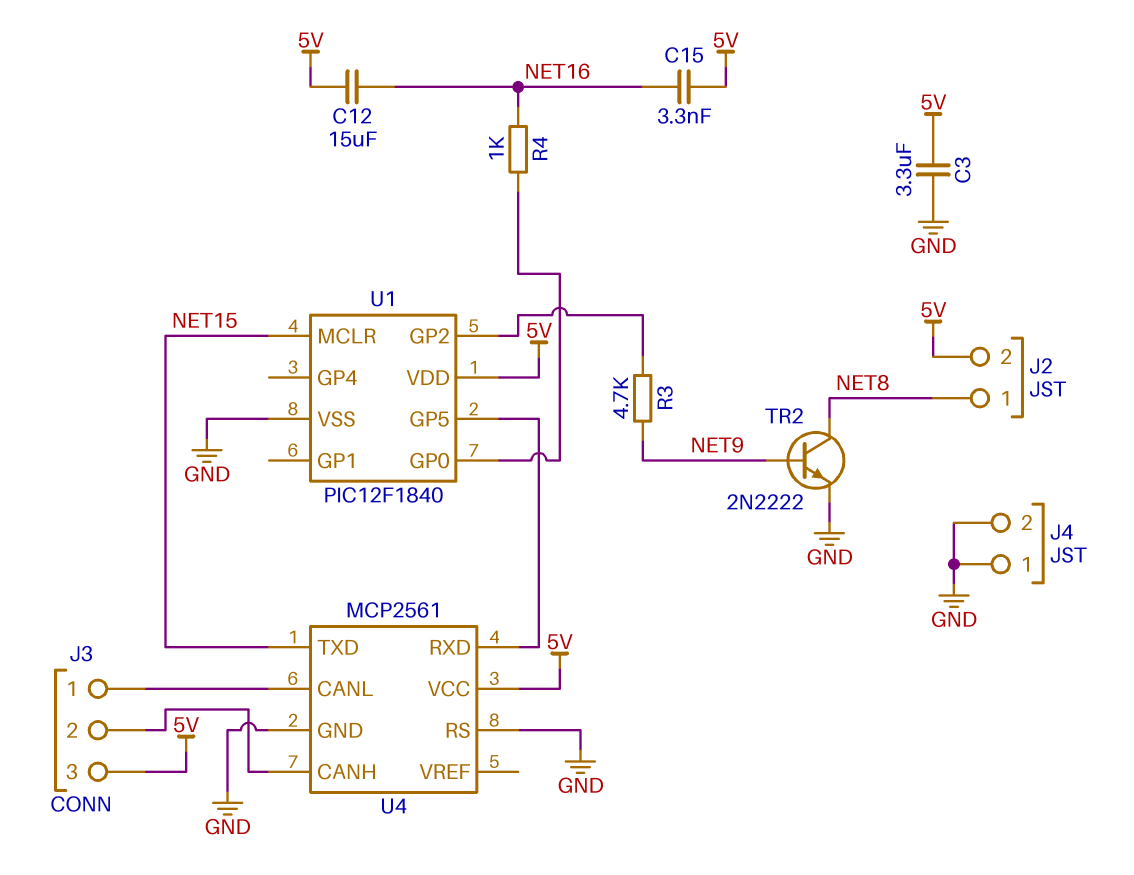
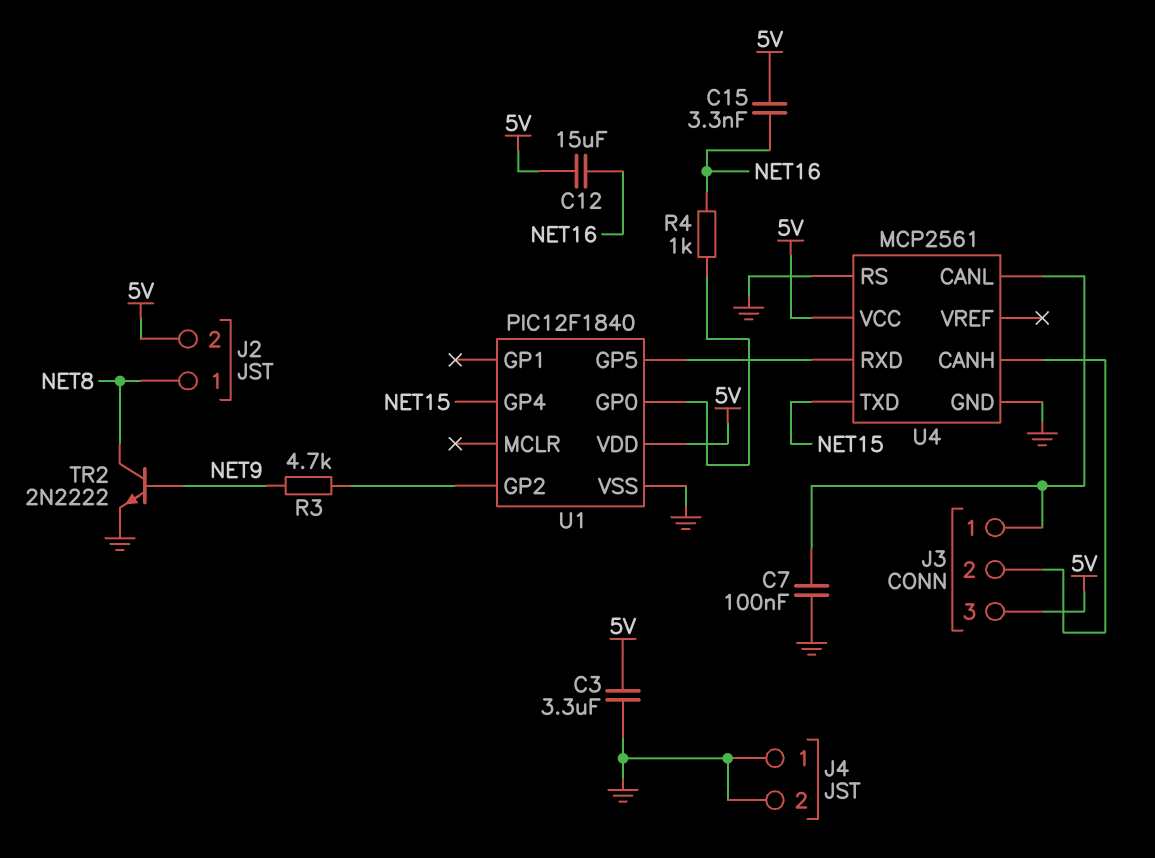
C7: none -> 100nF (GND, J3/1)
U1 pin GP4: none -> NET15
U1 pin MCLR: NET15 -> none

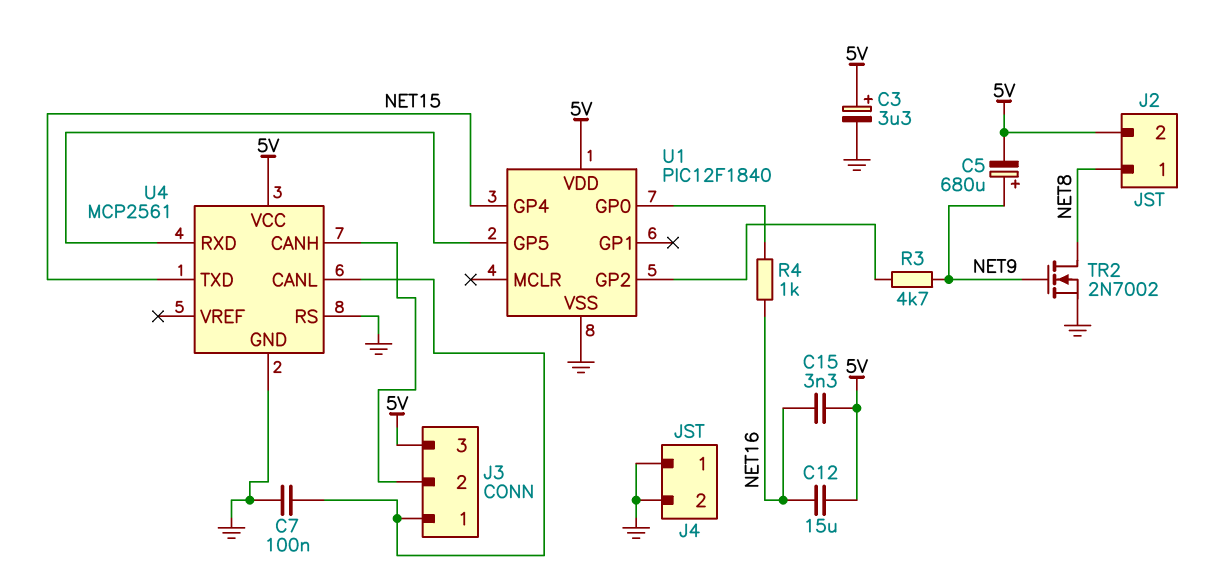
C3: 3.3uF (5V, GND) -> 3.3uF (plus 5V, minus GND)
C5: none -> 680uF (plus NET9, minus 5V)
TR2: NPN 2N2222 (B NET9, C NET8, E GND) -> NMOS 2N7002 (G NET9, D NET8, S GND)

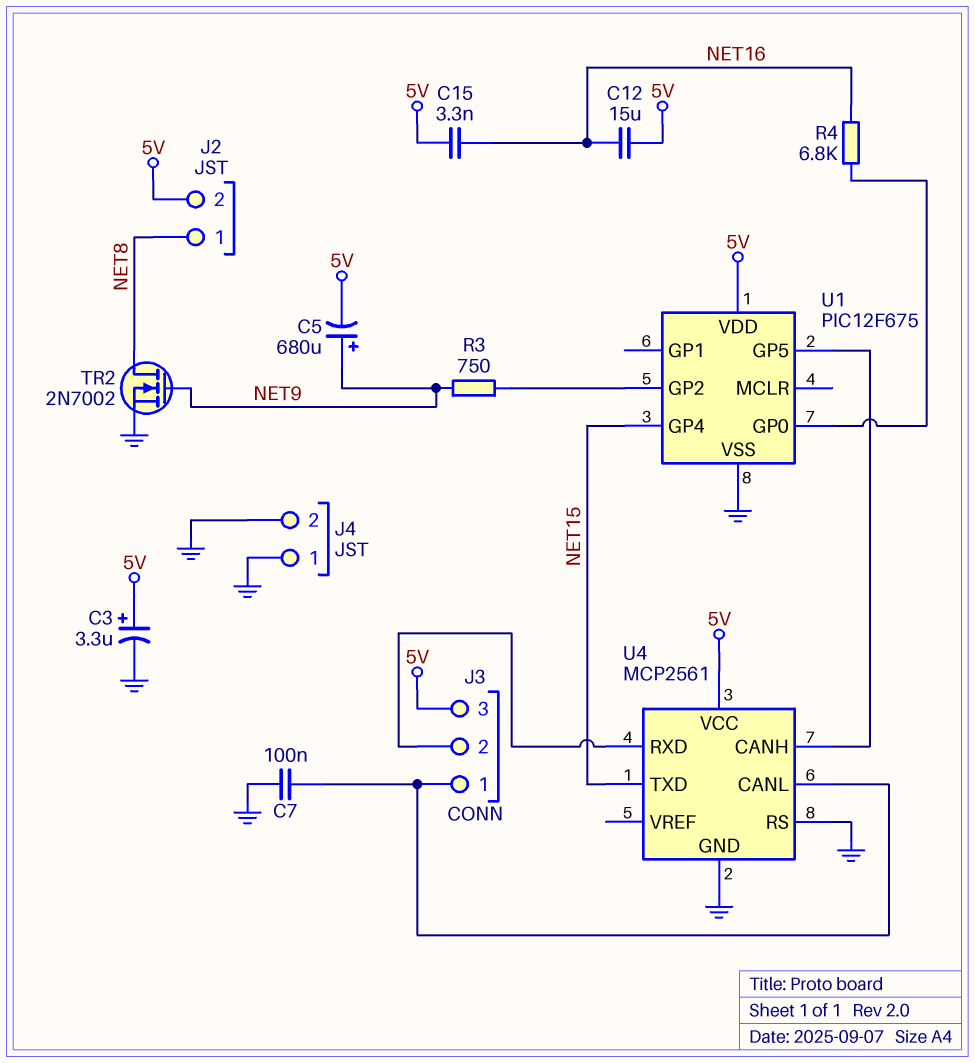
R3: 4.7k (NET9, U1/GP2) -> 750 (NET9, U1/GP2)
R4: 1k (NET16, U1/GP0) -> 6.8k (NET16, U1/GP0)
U1: PIC12F1840 -> PIC12F675
U4 pin CANH: J3/2 -> U1/GP5
U4 pin RXD: U1/GP5 -> J3/2

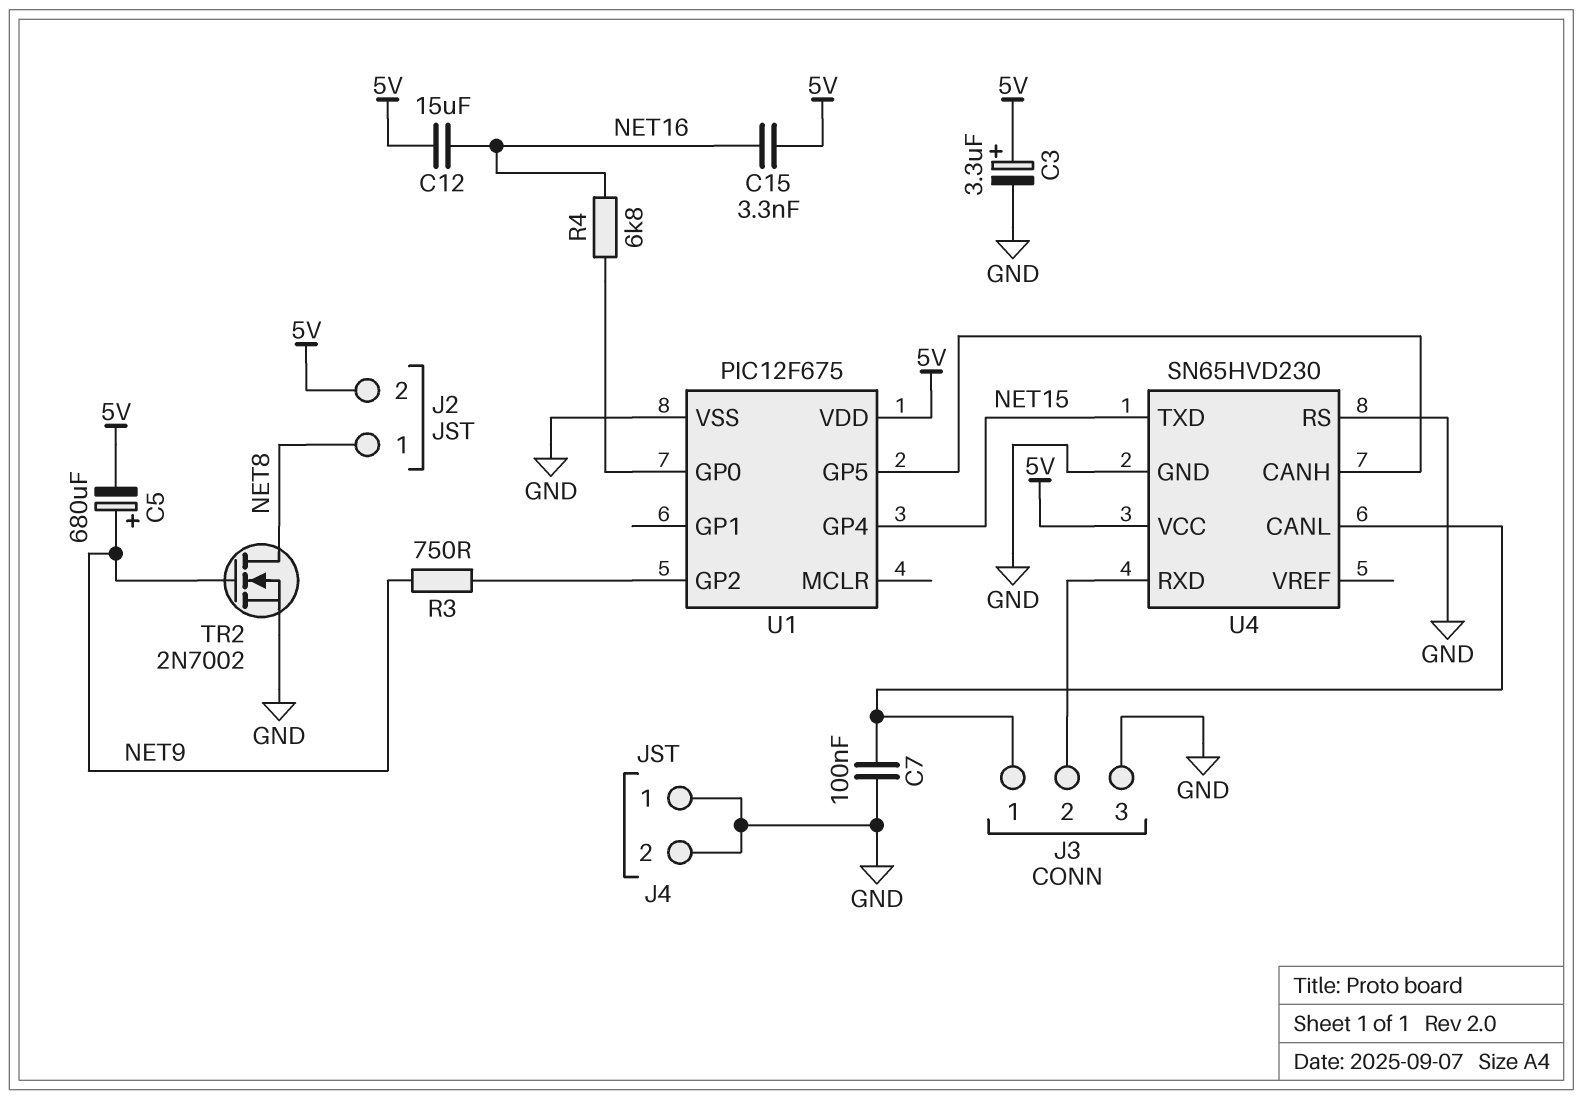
J3 pin 3: 5V -> GND
U4: MCP2561 -> SN65HVD230

